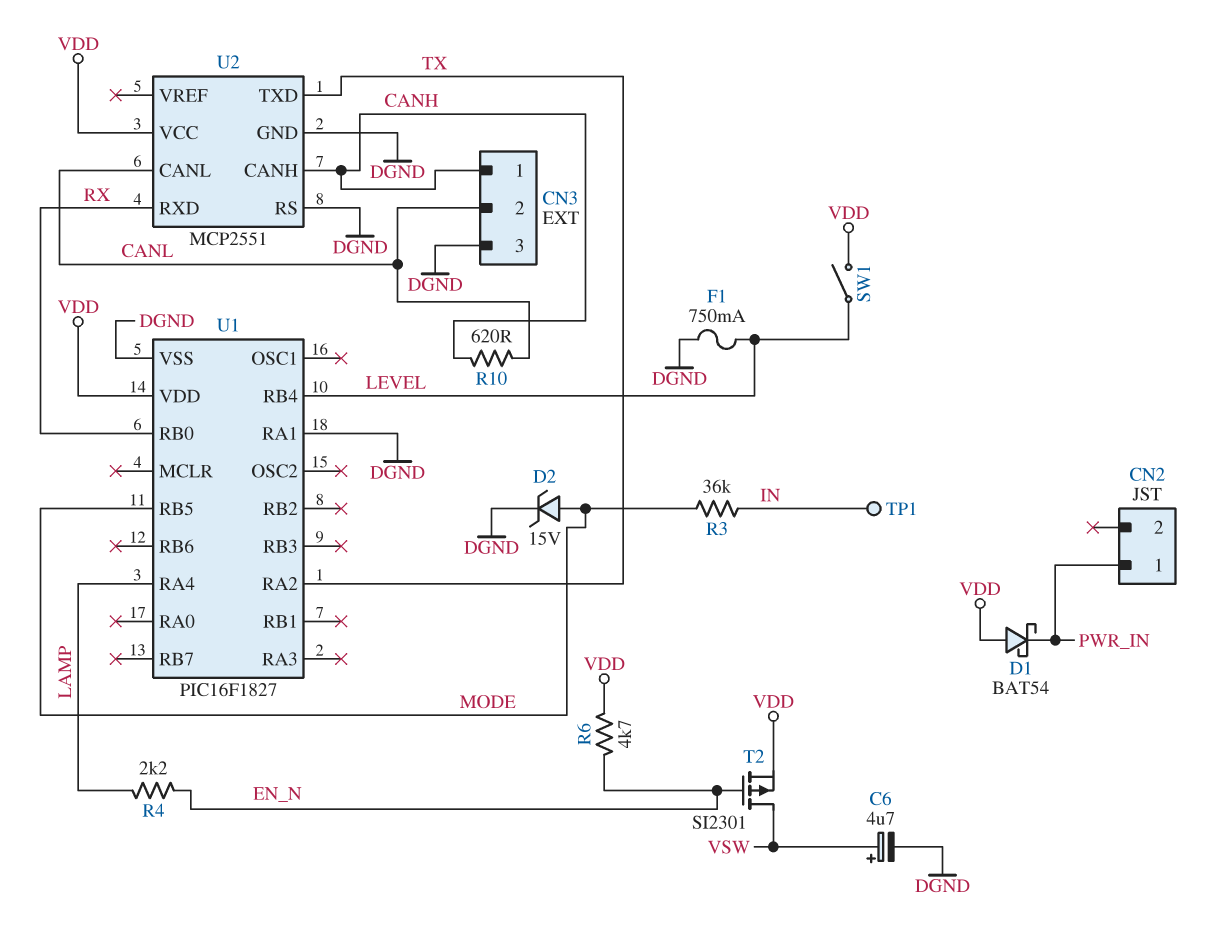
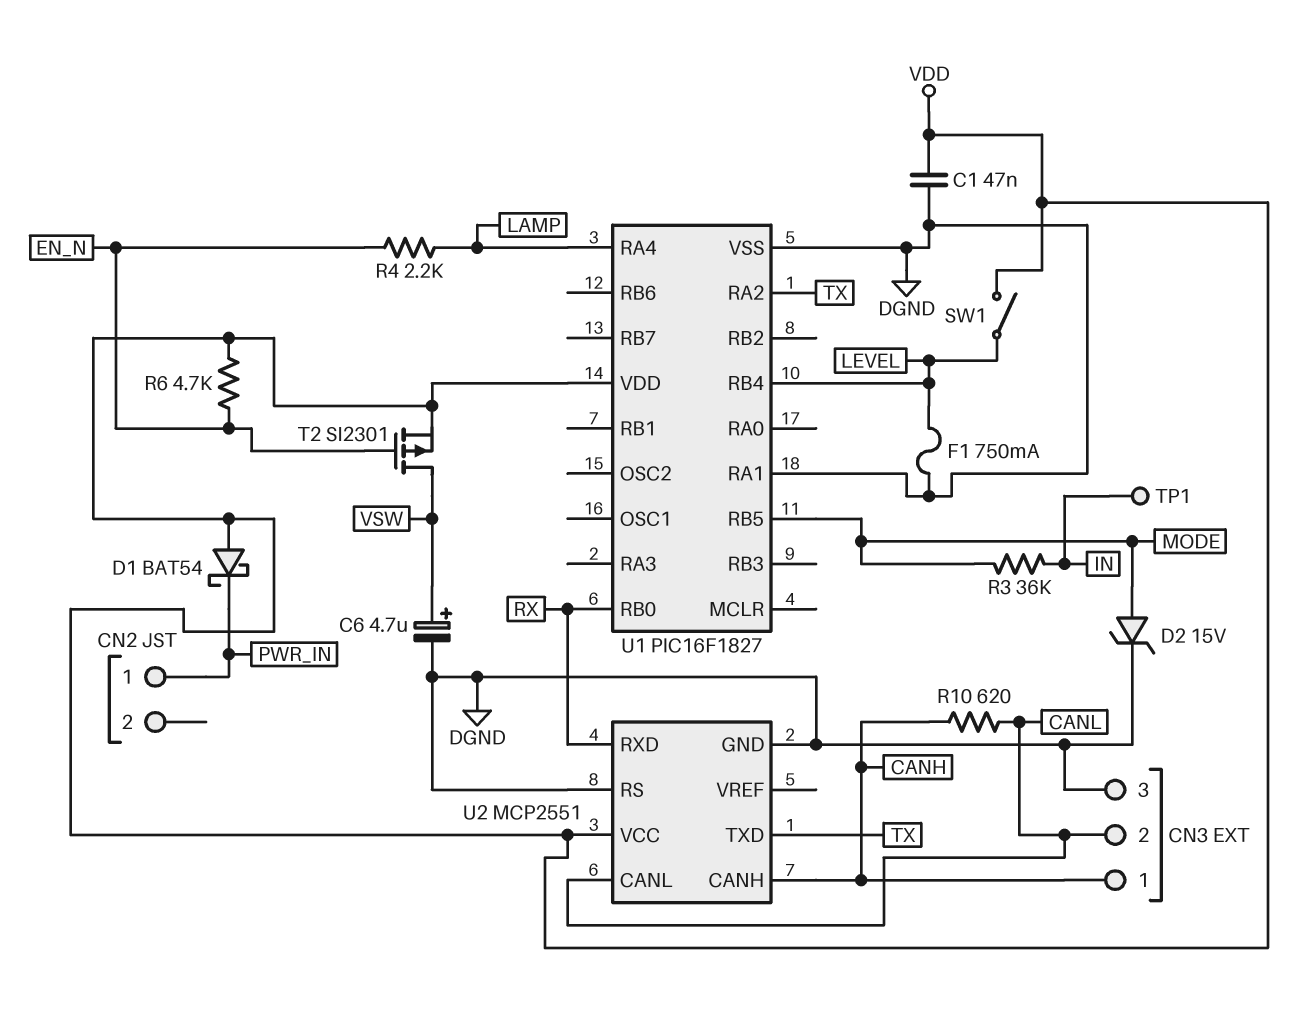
C1: none -> 47nF (DGND, VDD)

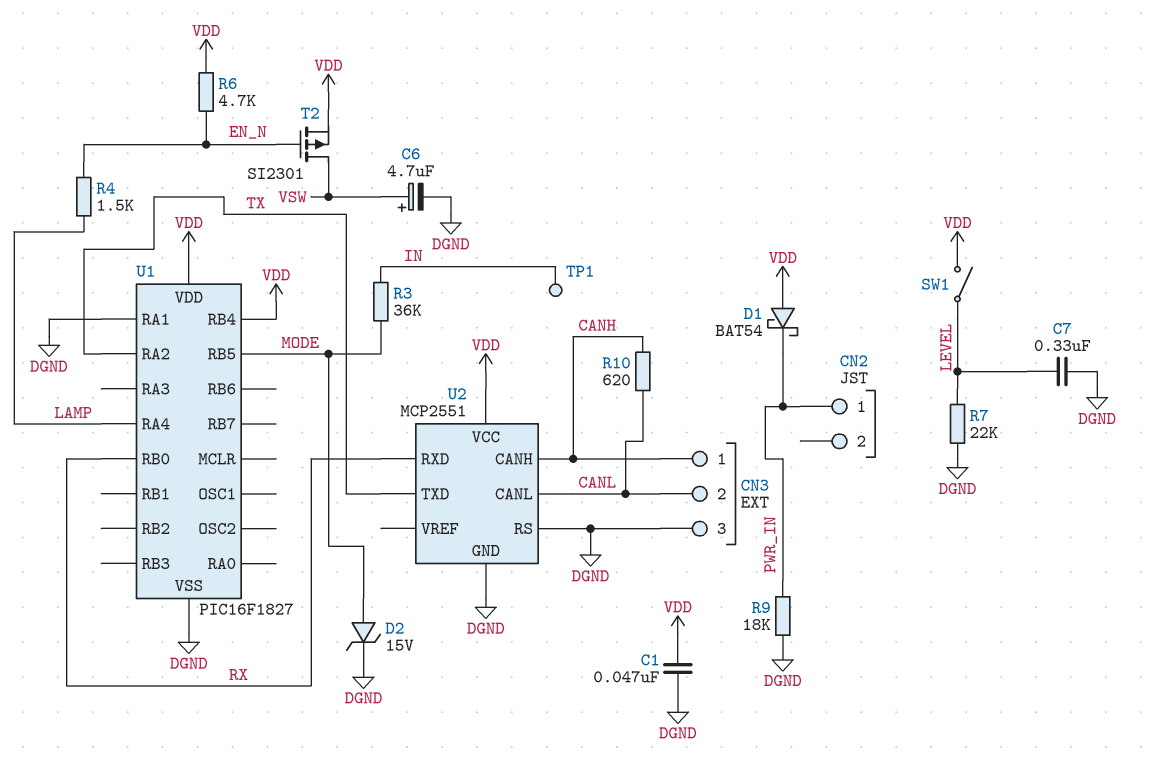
C7: none -> 330nF (DGND, LEVEL)
F1: 750mA (DGND, LEVEL) -> none
R4: 2.2k (EN_N, LAMP) -> 1.5k (EN_N, LAMP)
R7: none -> 22k (DGND, LEVEL)
R9: none -> 18k (DGND, PWR_IN)
U1 pin RB4: LEVEL -> VDD

